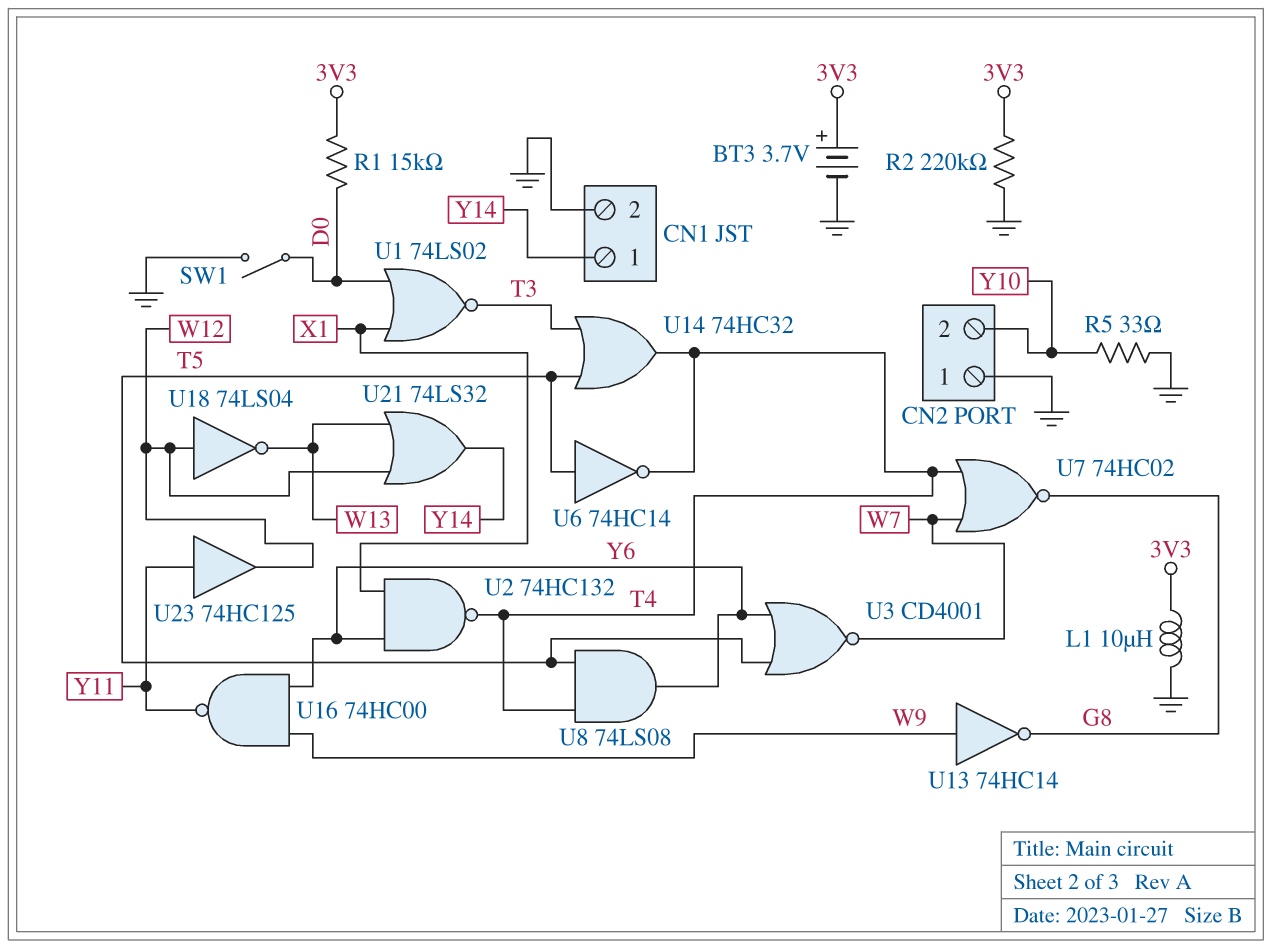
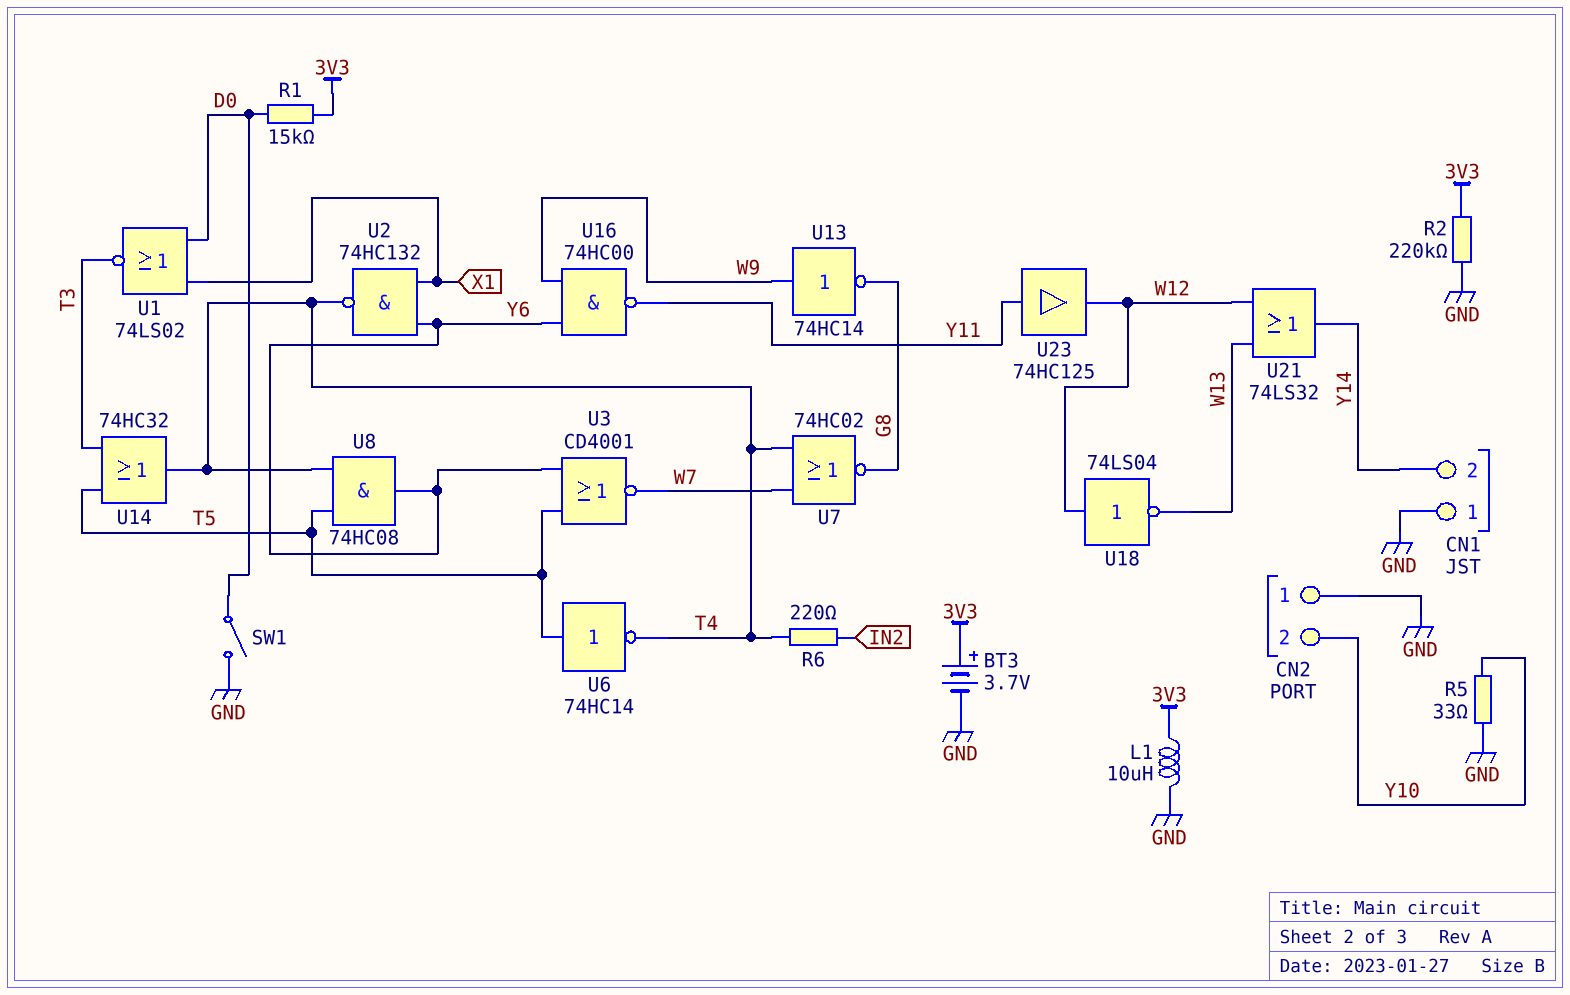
CN1 pin 1: Y14 -> GND
CN1 pin 2: GND -> Y14
R6: none -> 220 (IN2, T4)
U8: AND 74LS08 (in T4, in T5, out Y6) -> AND 74HC08 (in T4, in T5, out Y6)

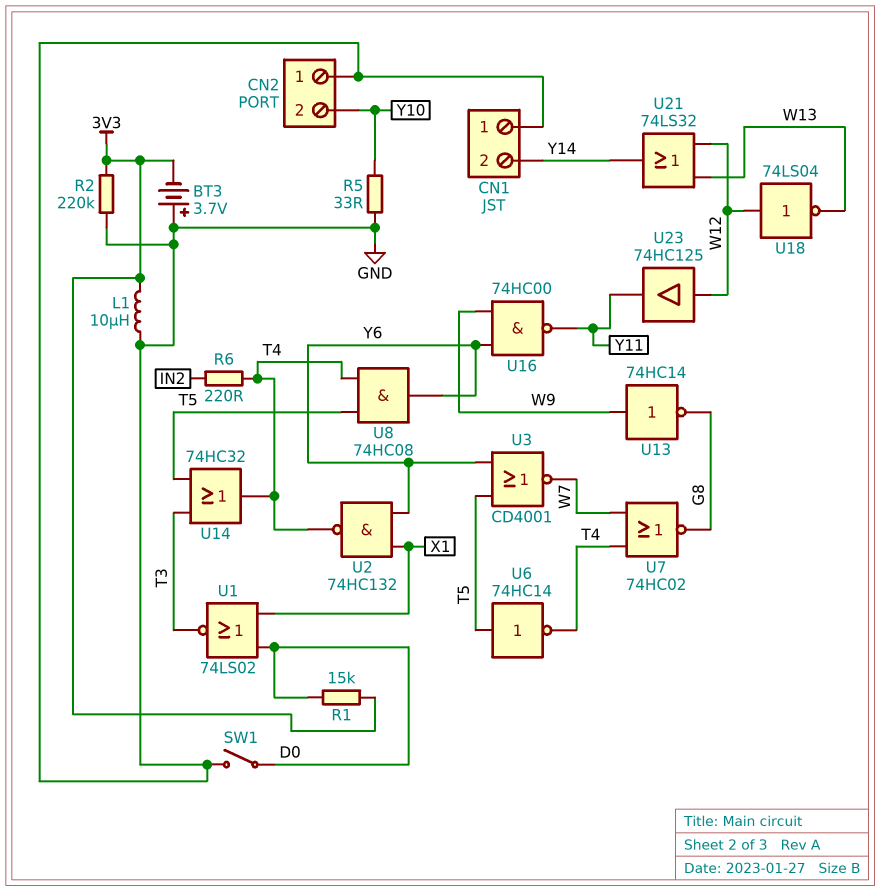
BT3: 3.7V (plus 3V3, minus GND) -> 3.7V (plus GND, minus 3V3)
U23: buffer 74HC125 (in Y11, out W12) -> buffer 74HC125 (in W12, out Y11)

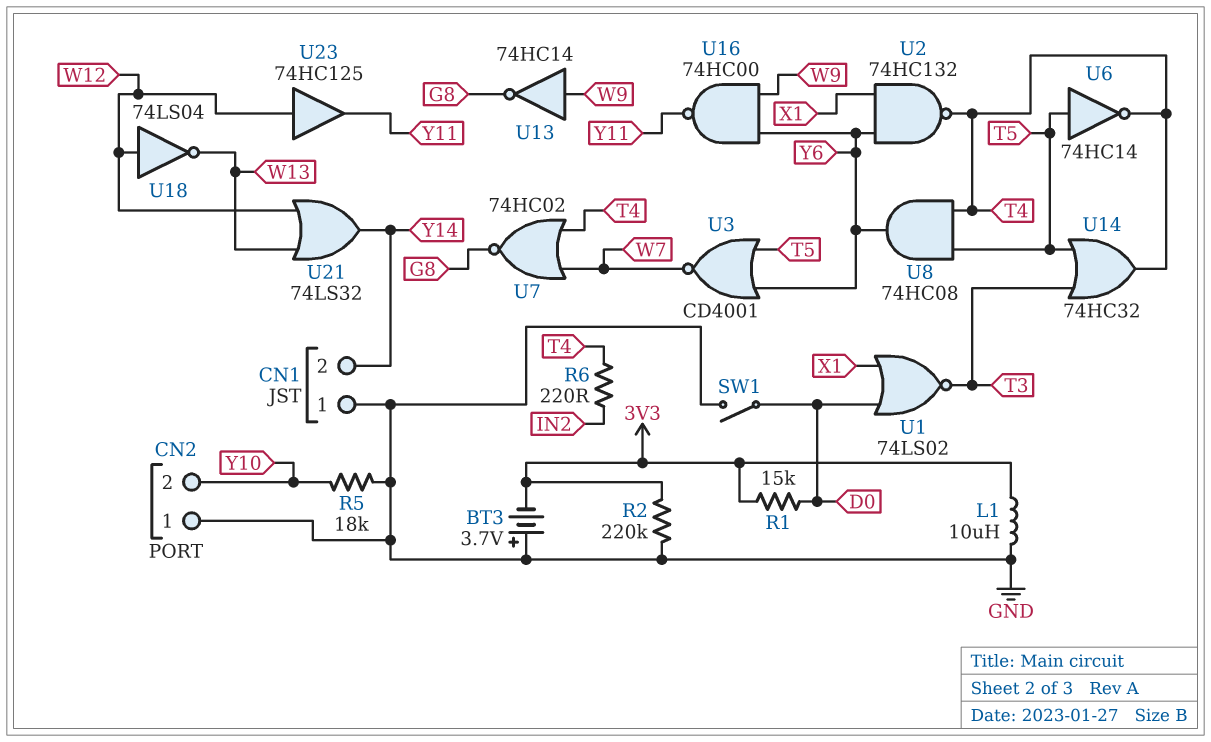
R5: 33 (GND, Y10) -> 18k (GND, Y10)

